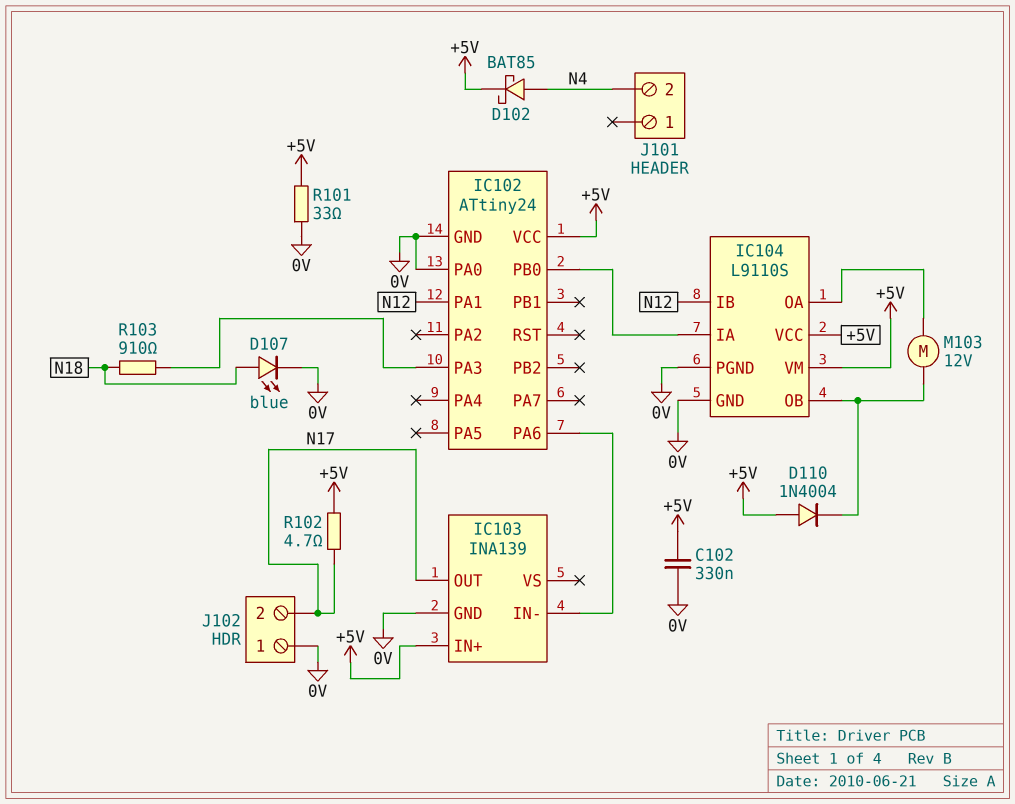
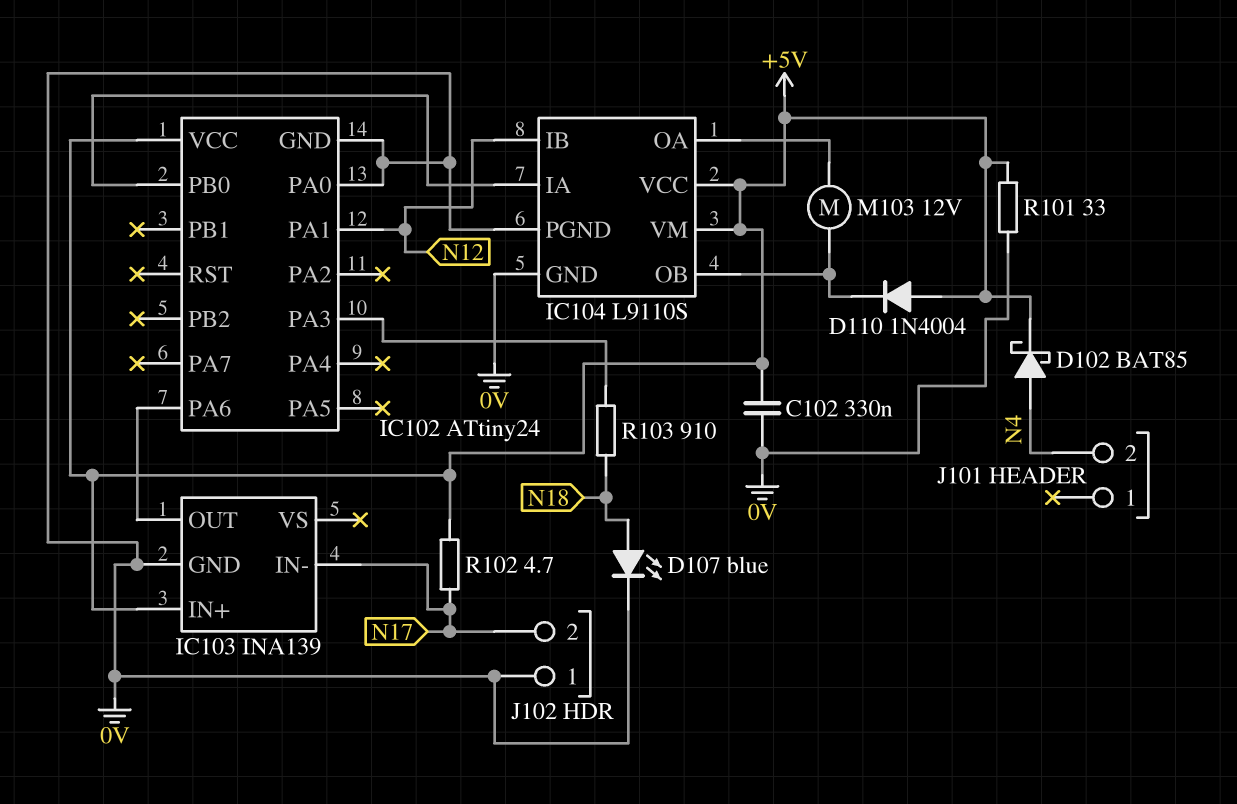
IC103 pin IN-: IC102/PA6 -> N17
IC103 pin OUT: N17 -> IC102/PA6

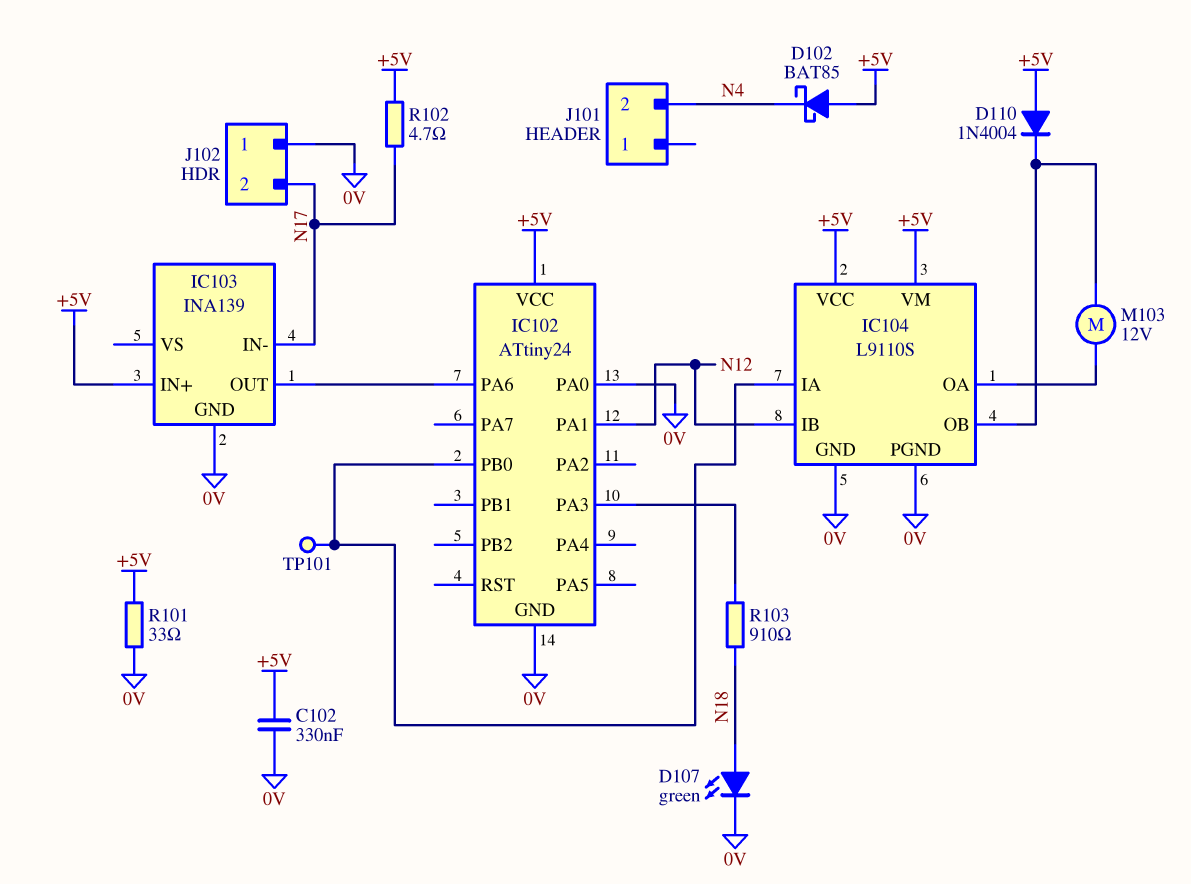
D102: schottky BAT85 (A N4, K +5V) -> schottky BAT85 (A +5V, K N4)
D107: LED blue (A N18, K 0V) -> LED green (A N18, K 0V)
TP101: none -> test point (IC102/PB0)

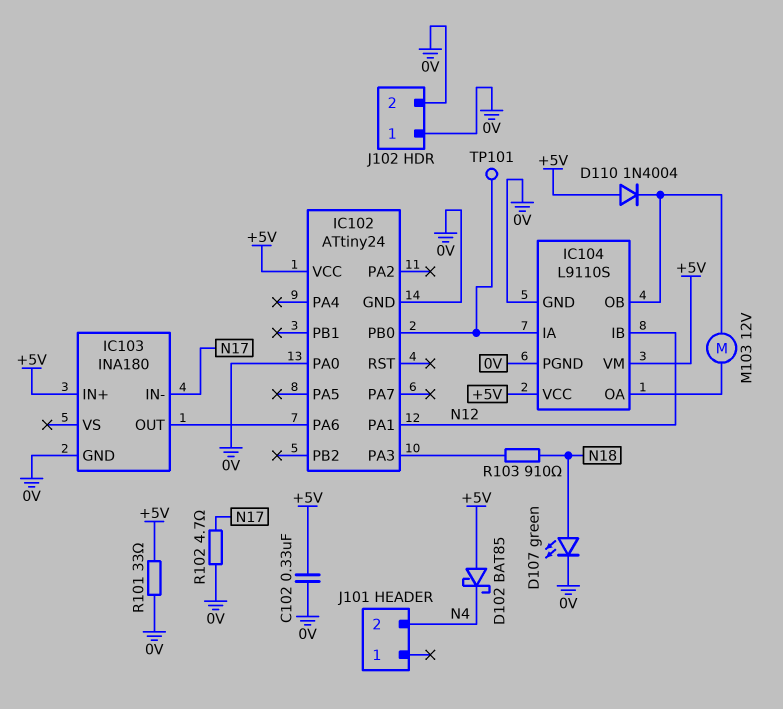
IC103: INA139 -> INA180
J102 pin 2: N17 -> 0V
R102: 4.7 (+5V, N17) -> 4.7 (0V, N17)

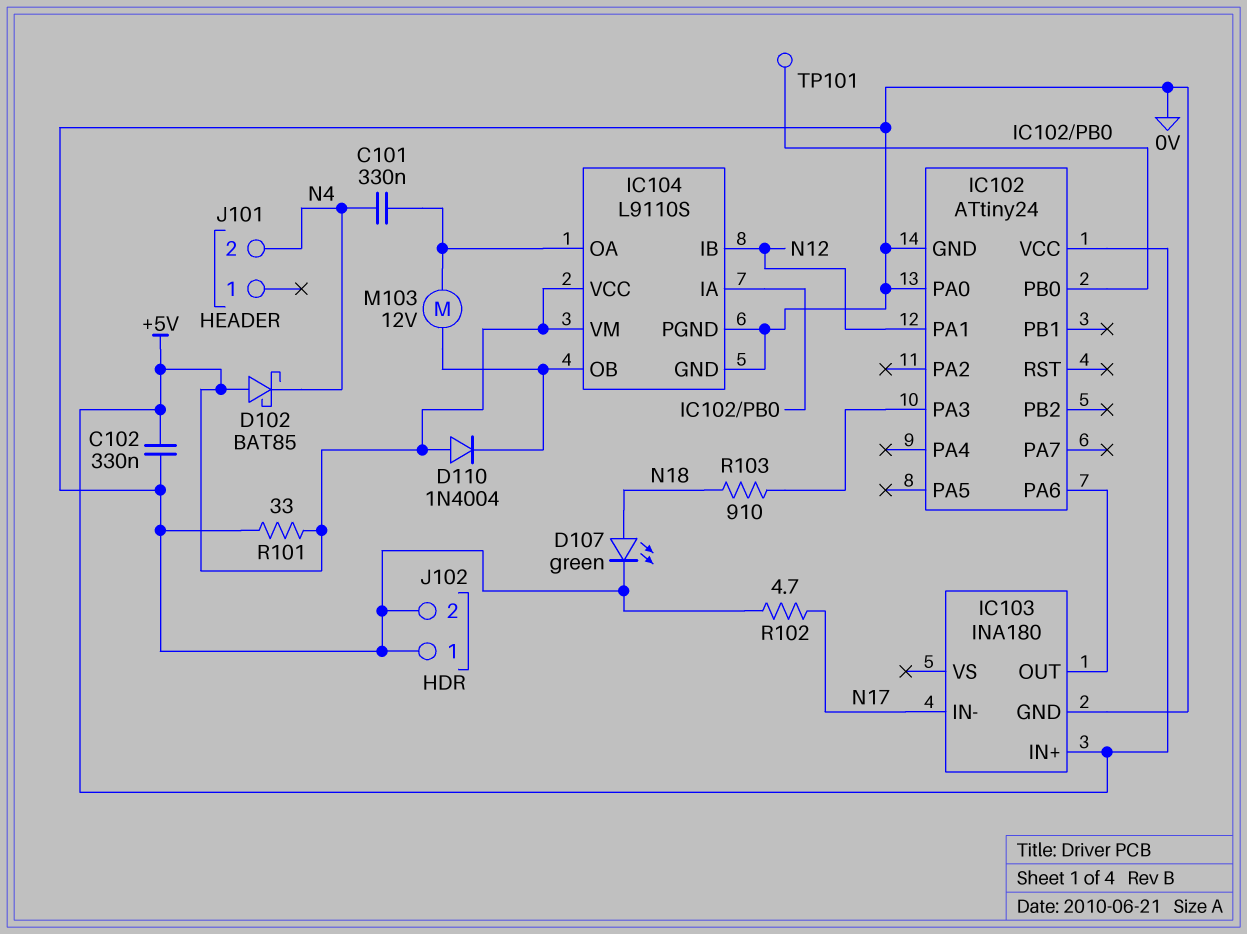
C101: none -> 330nF (IC104/OA, N4)

